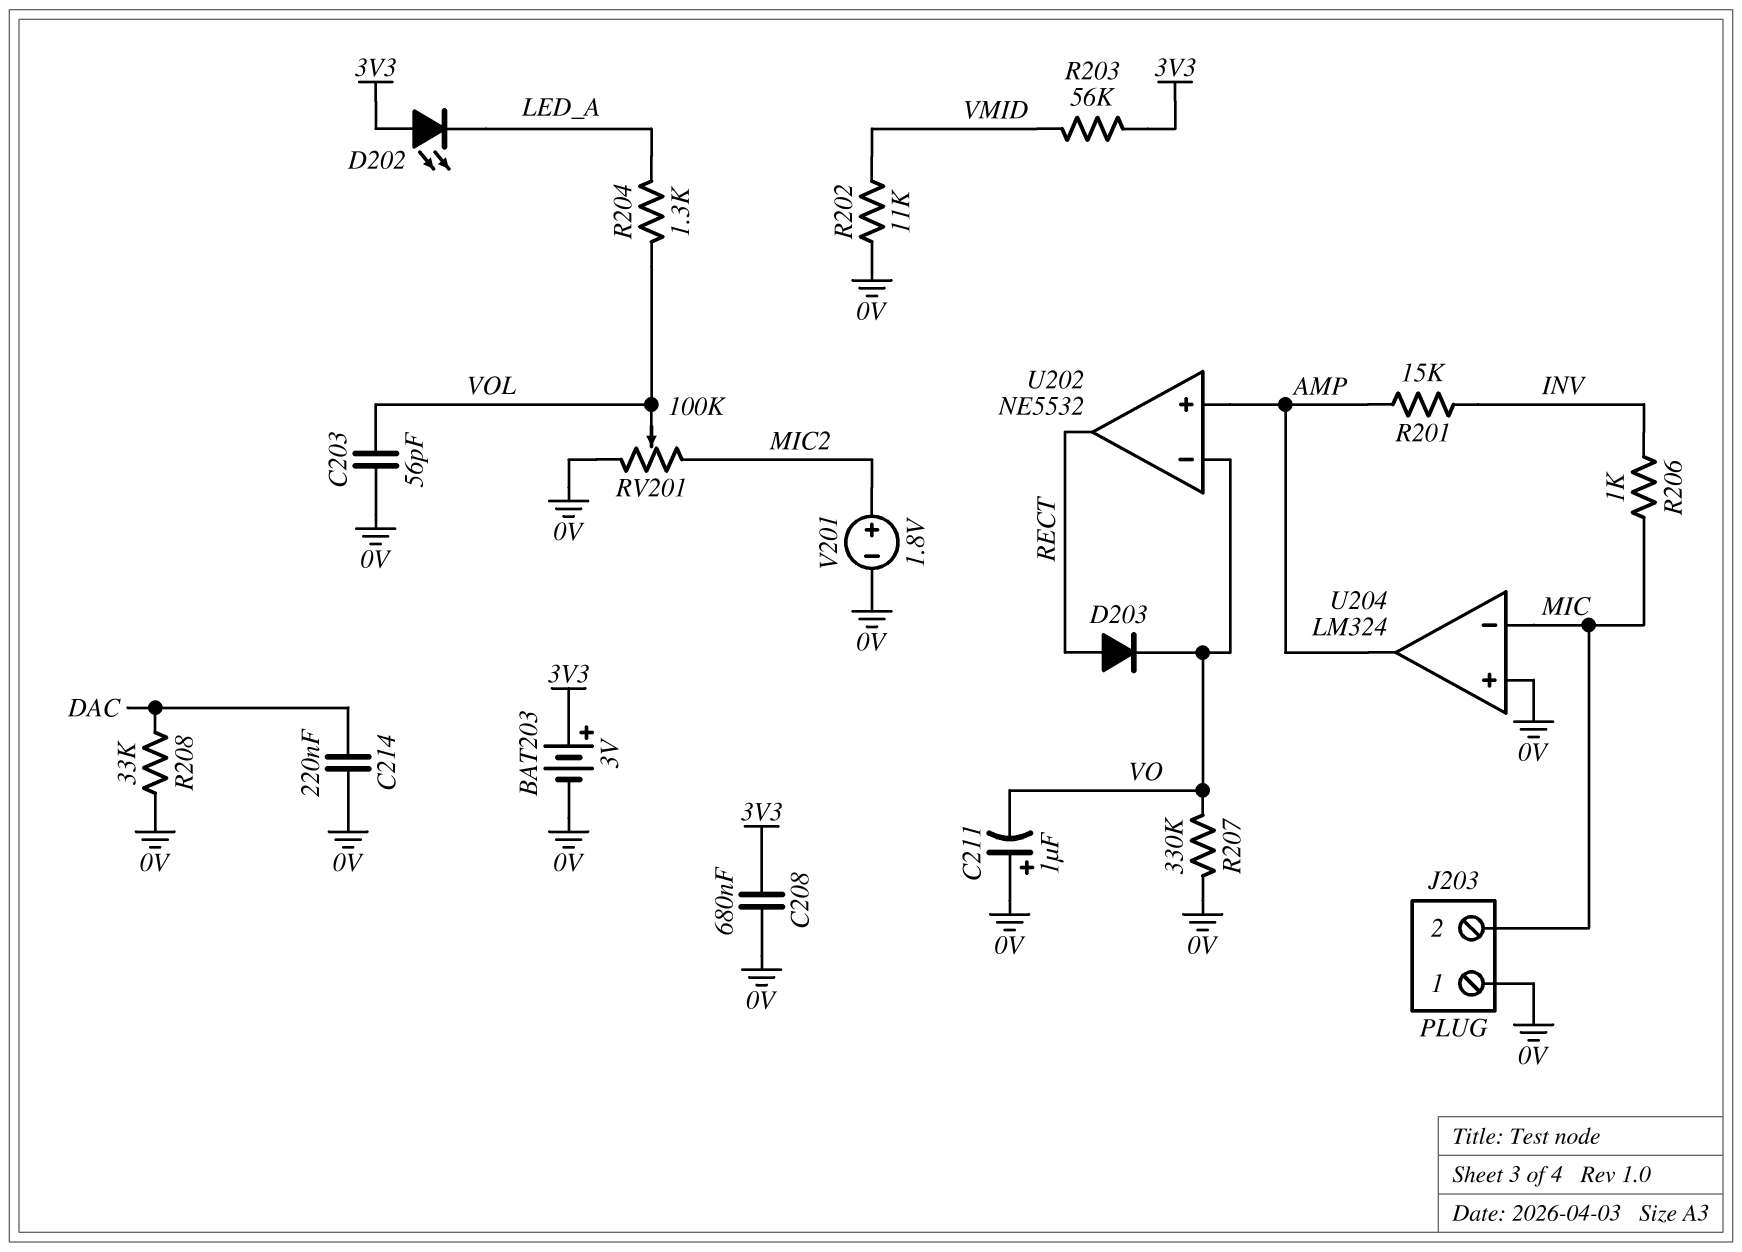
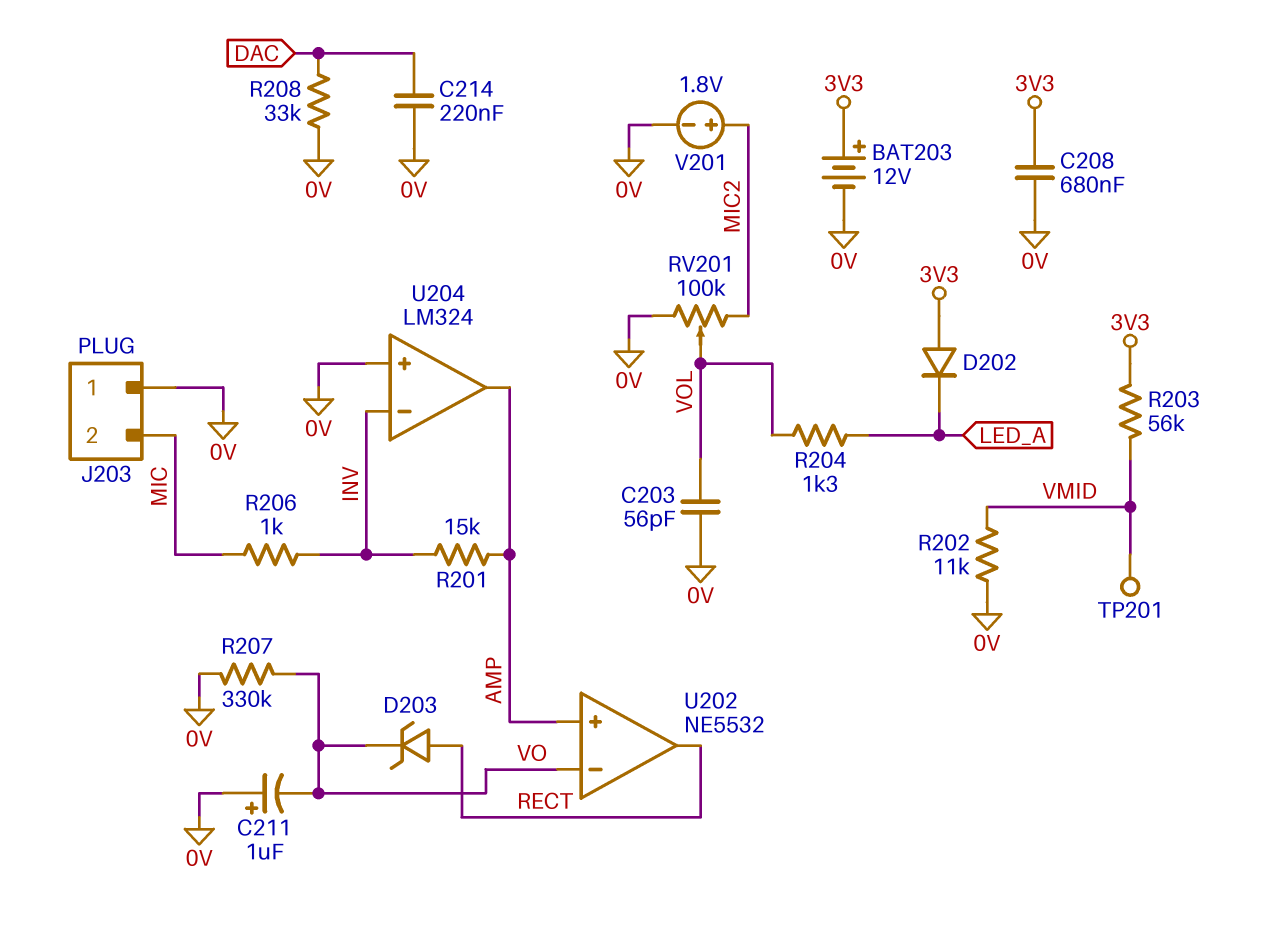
BAT203: 3V (plus 3V3, minus 0V) -> 12V (plus 3V3, minus 0V)
D202: LED (A 3V3, K LED_A) -> diode (A 3V3, K LED_A)
D203: diode (A RECT, K VO) -> zener (A RECT, K VO)
TP201: none -> test point (VMID)
U204 pin in-: MIC -> INV

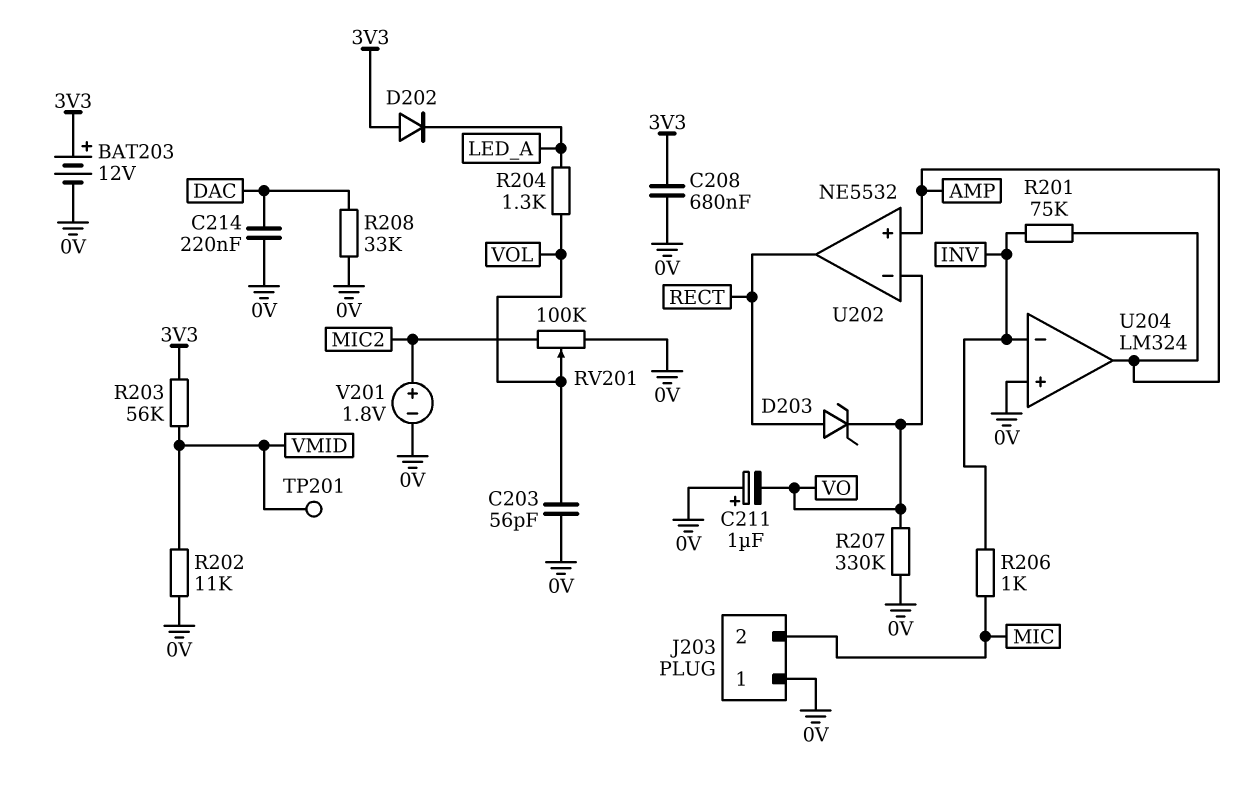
R201: 15k (AMP, INV) -> 75k (AMP, INV)

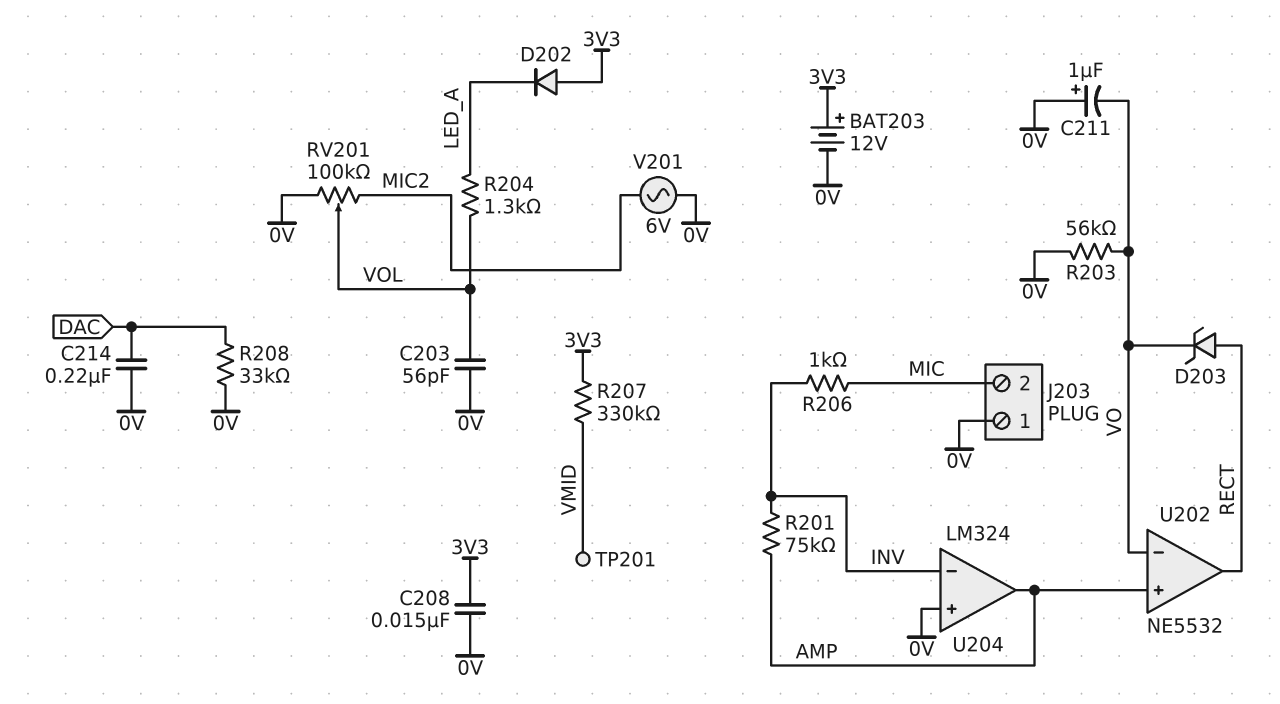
C208: 680nF (0V, 3V3) -> 15nF (0V, 3V3)
R202: 11k (0V, VMID) -> none
R203: 56k (3V3, VMID) -> 56k (0V, VO)
R207: 330k (0V, VO) -> 330k (3V3, VMID)
V201: 1.8V (plus MIC2, minus 0V) -> AC 6V (0V, MIC2)

